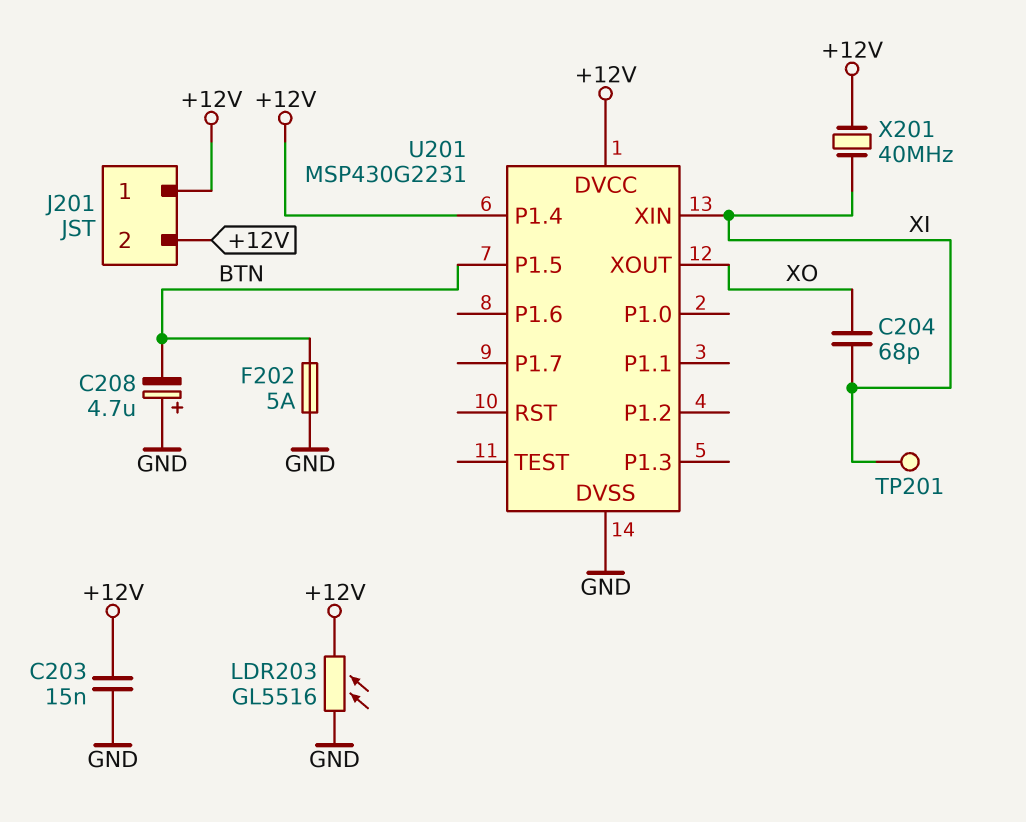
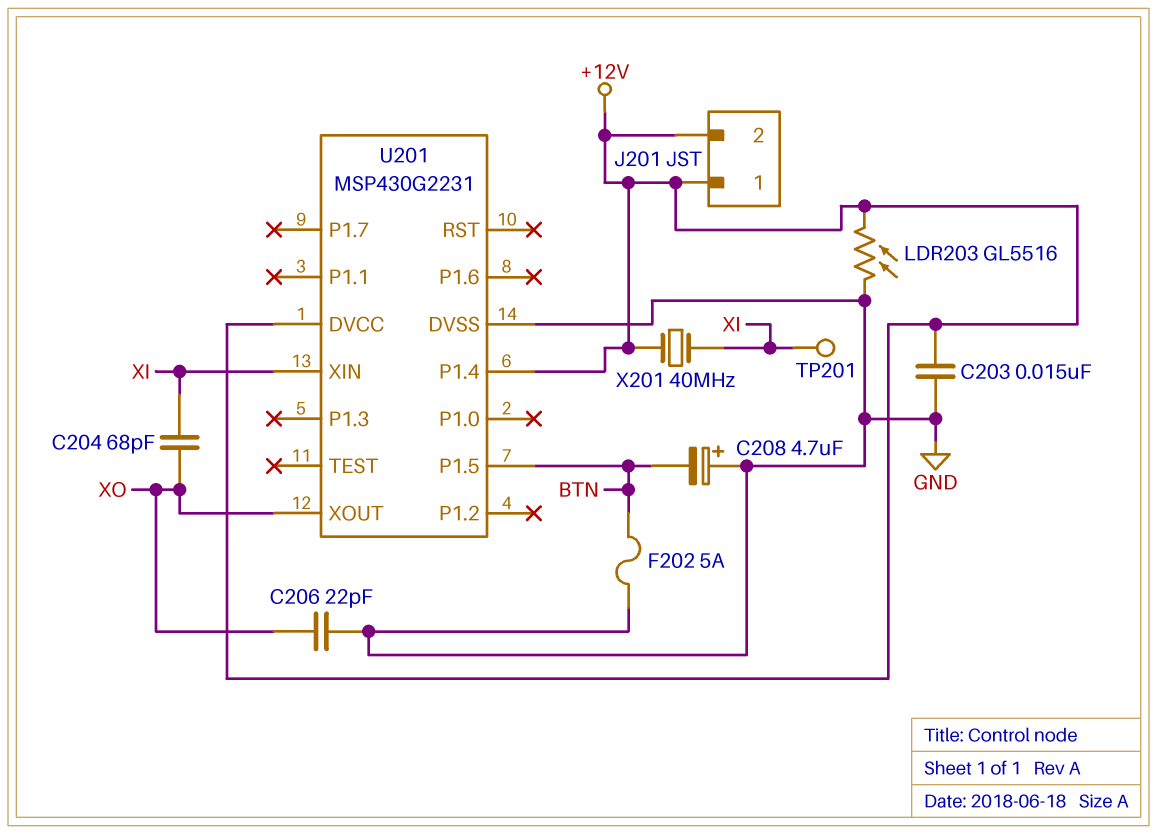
C206: none -> 22pF (GND, XO)

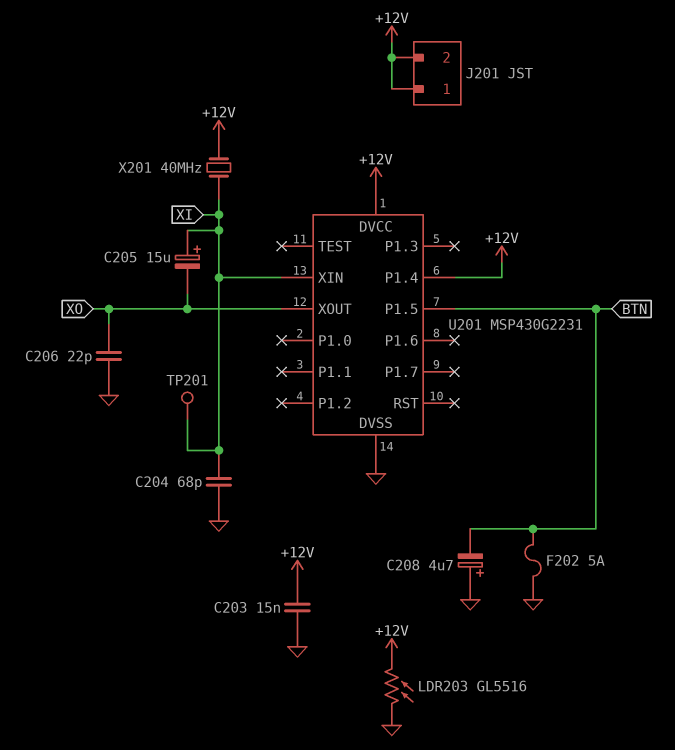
C204: 68pF (XI, XO) -> 68pF (GND, XI)
C205: none -> 15uF (plus XI, minus XO)

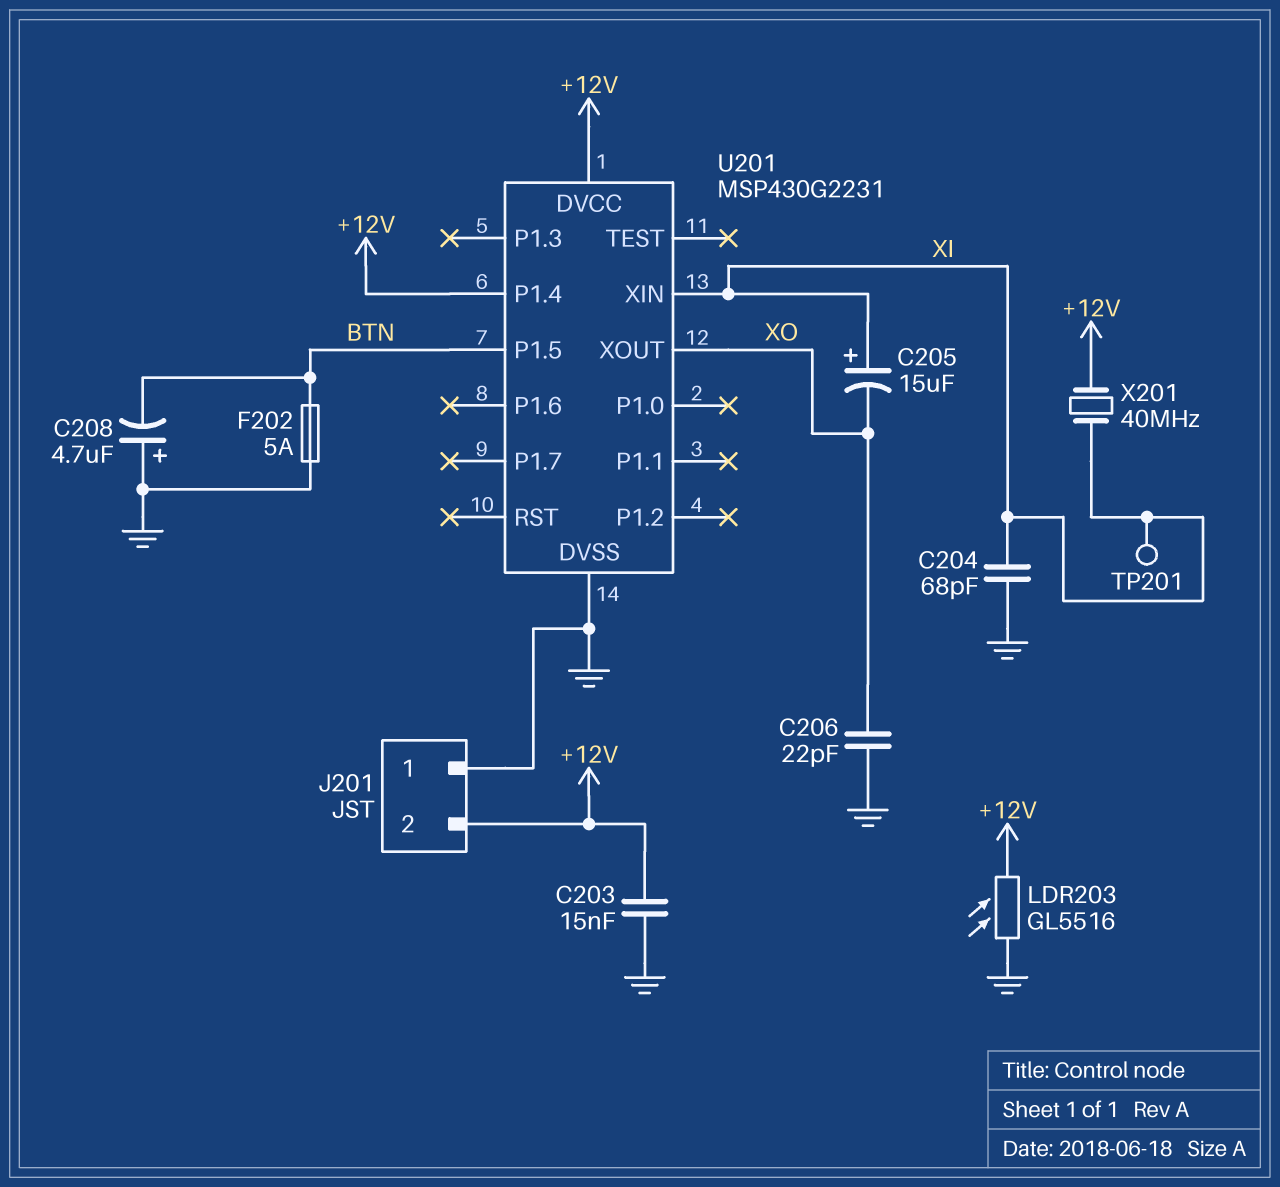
J201 pin 1: +12V -> GND

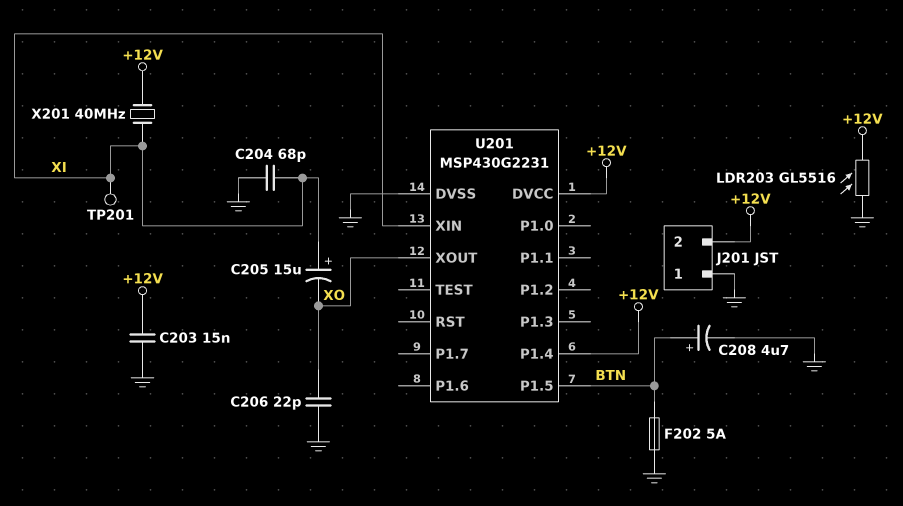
C208: 4.7uF (plus GND, minus BTN) -> 4.7uF (plus BTN, minus GND)

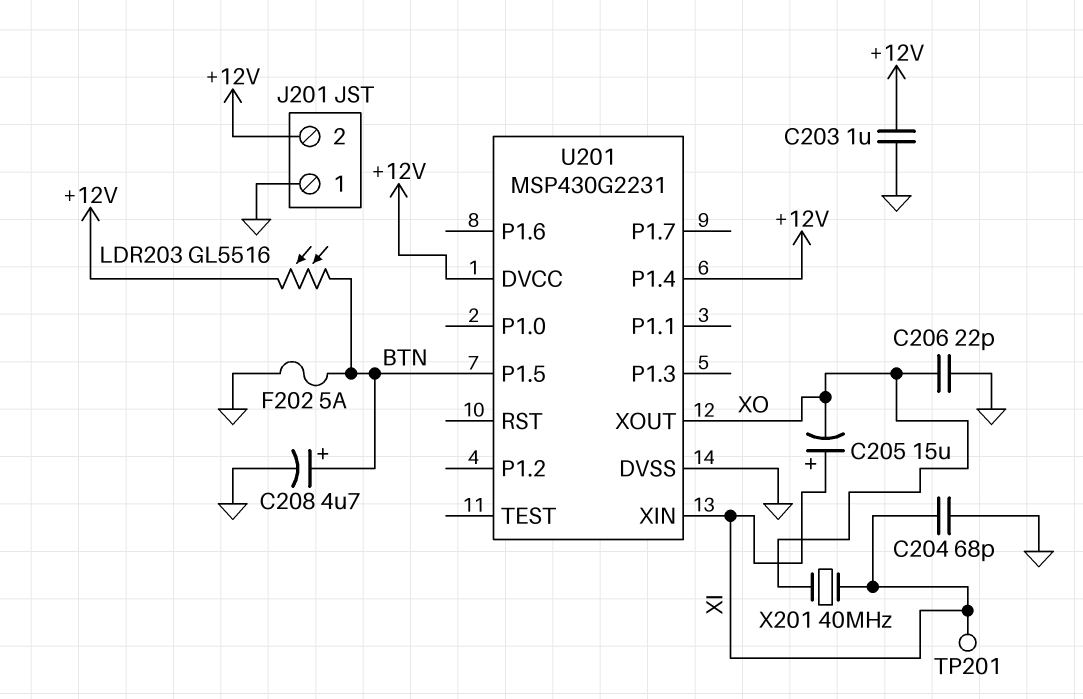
C203: 15nF (+12V, GND) -> 1uF (+12V, GND)
LDR203: GL5516 (+12V, GND) -> GL5516 (+12V, BTN)
X201: 40MHz (+12V, XI) -> 40MHz (XI, XO)

